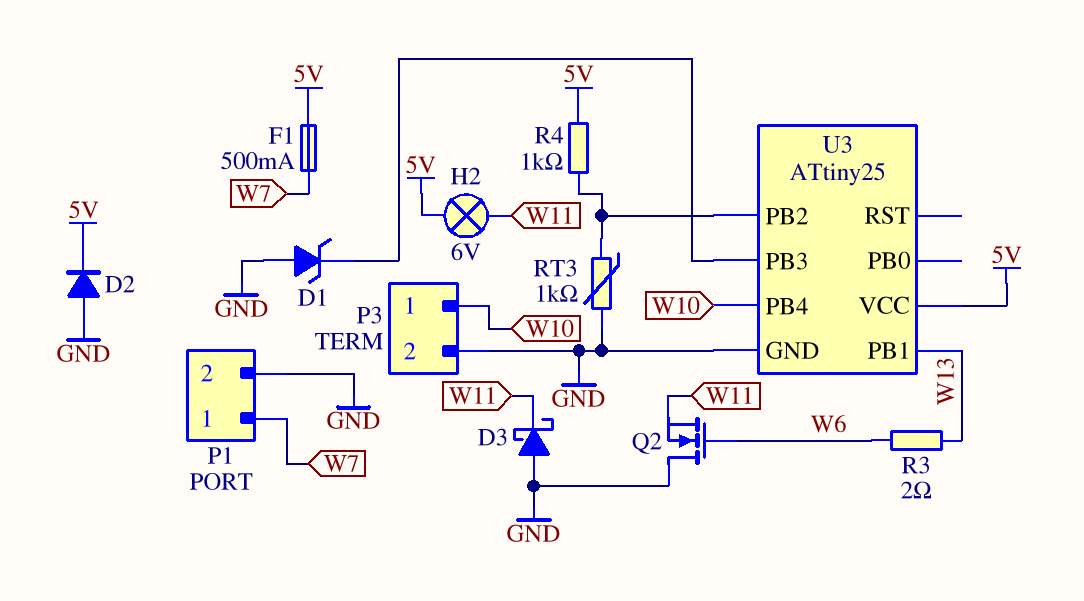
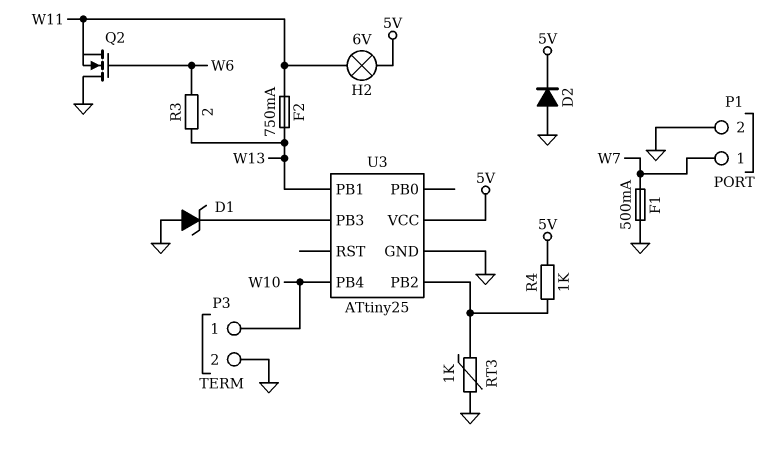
D3: schottky (A GND, K W11) -> none
F1: 500mA (5V, W7) -> 500mA (GND, W7)
F2: none -> 750mA (W11, W13)

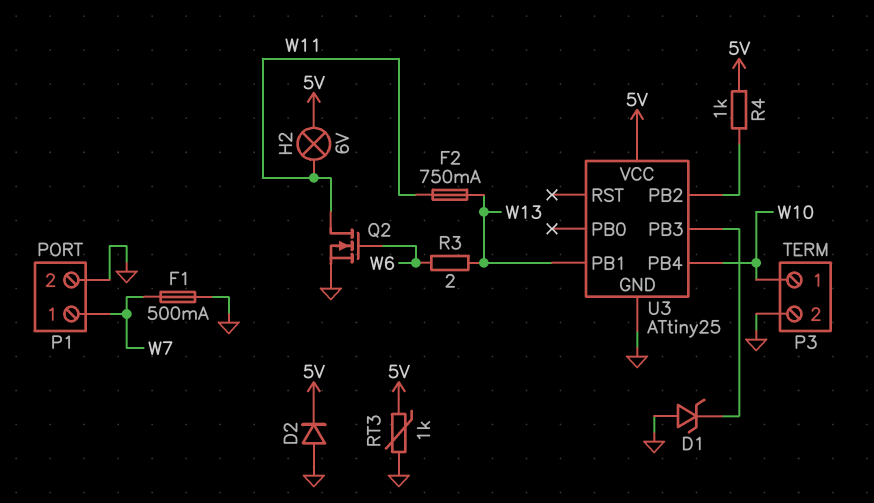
Q2: NMOS (G W6, D GND, S W11) -> NMOS (G W6, D W11, S GND)
RT3: 1k (GND, U3/PB2) -> 1k (5V, GND)

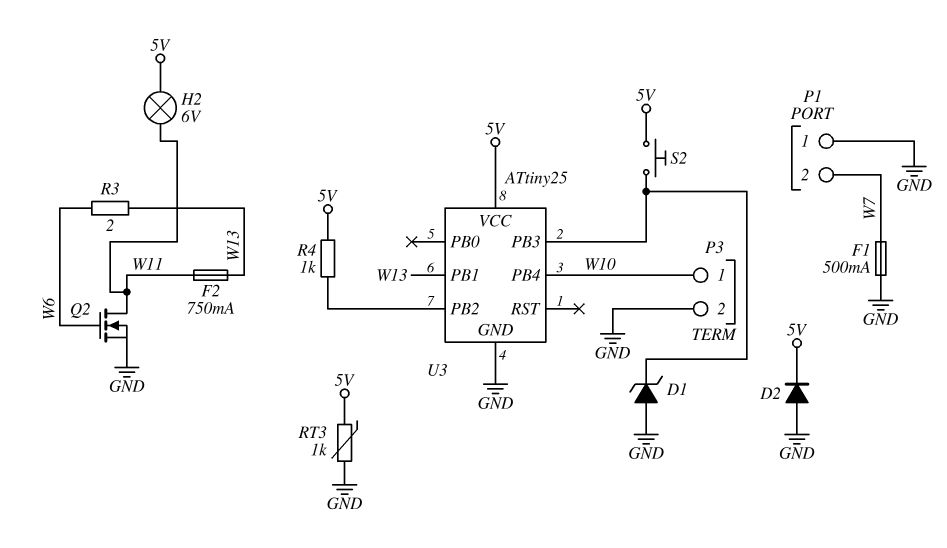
P1 pin 1: W7 -> GND
P1 pin 2: GND -> W7
S2: none -> button (5V, U3/PB3)

